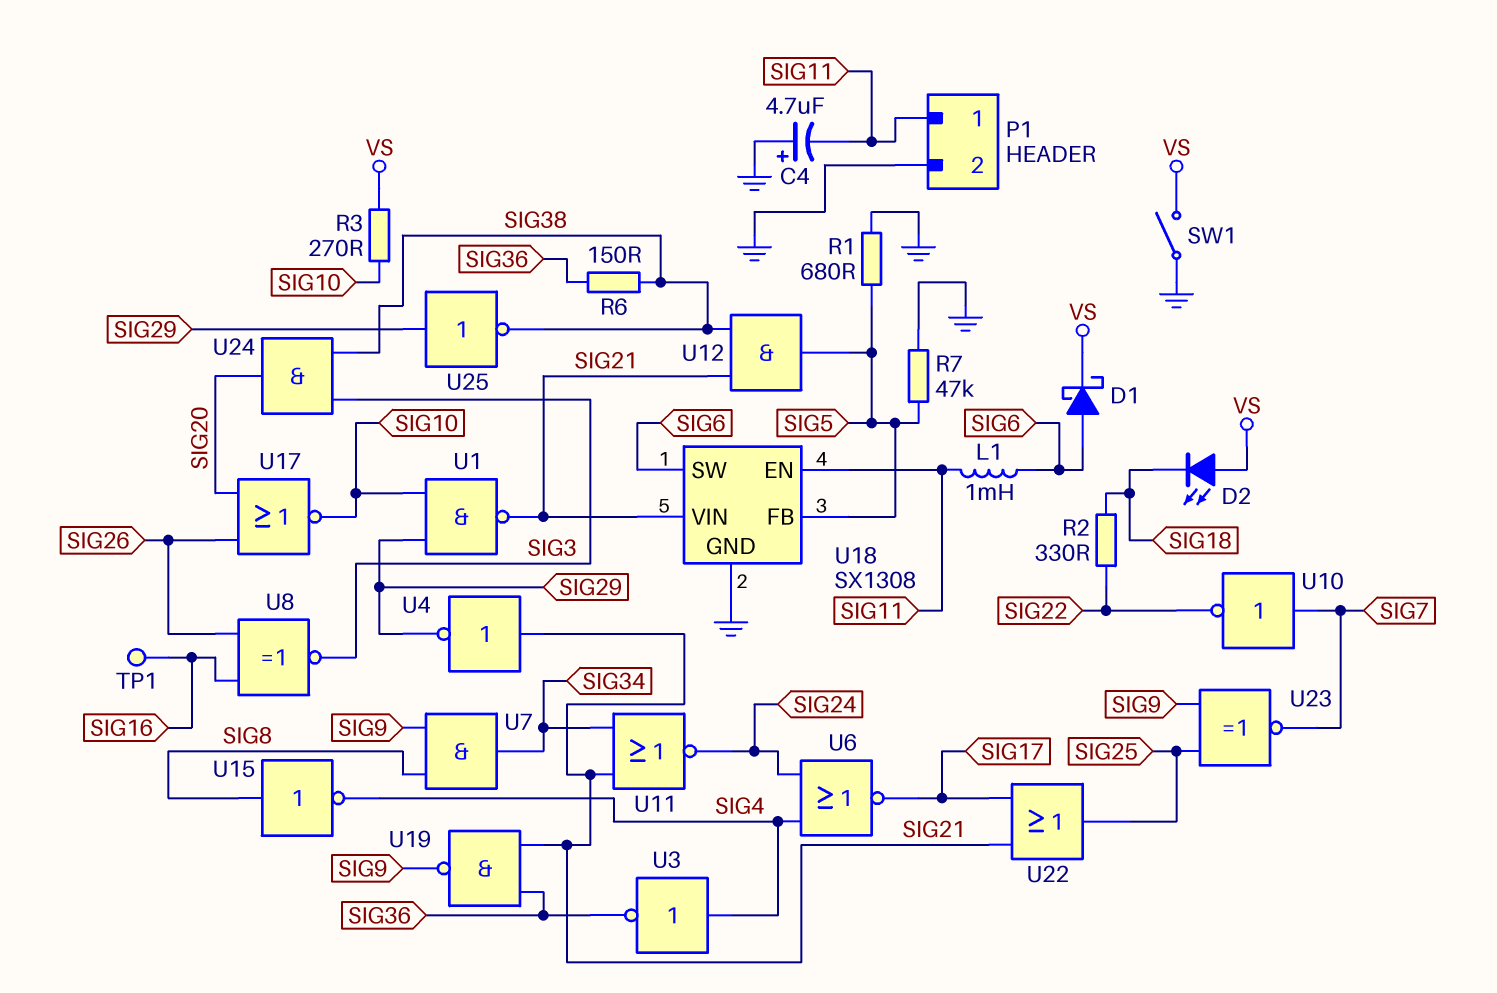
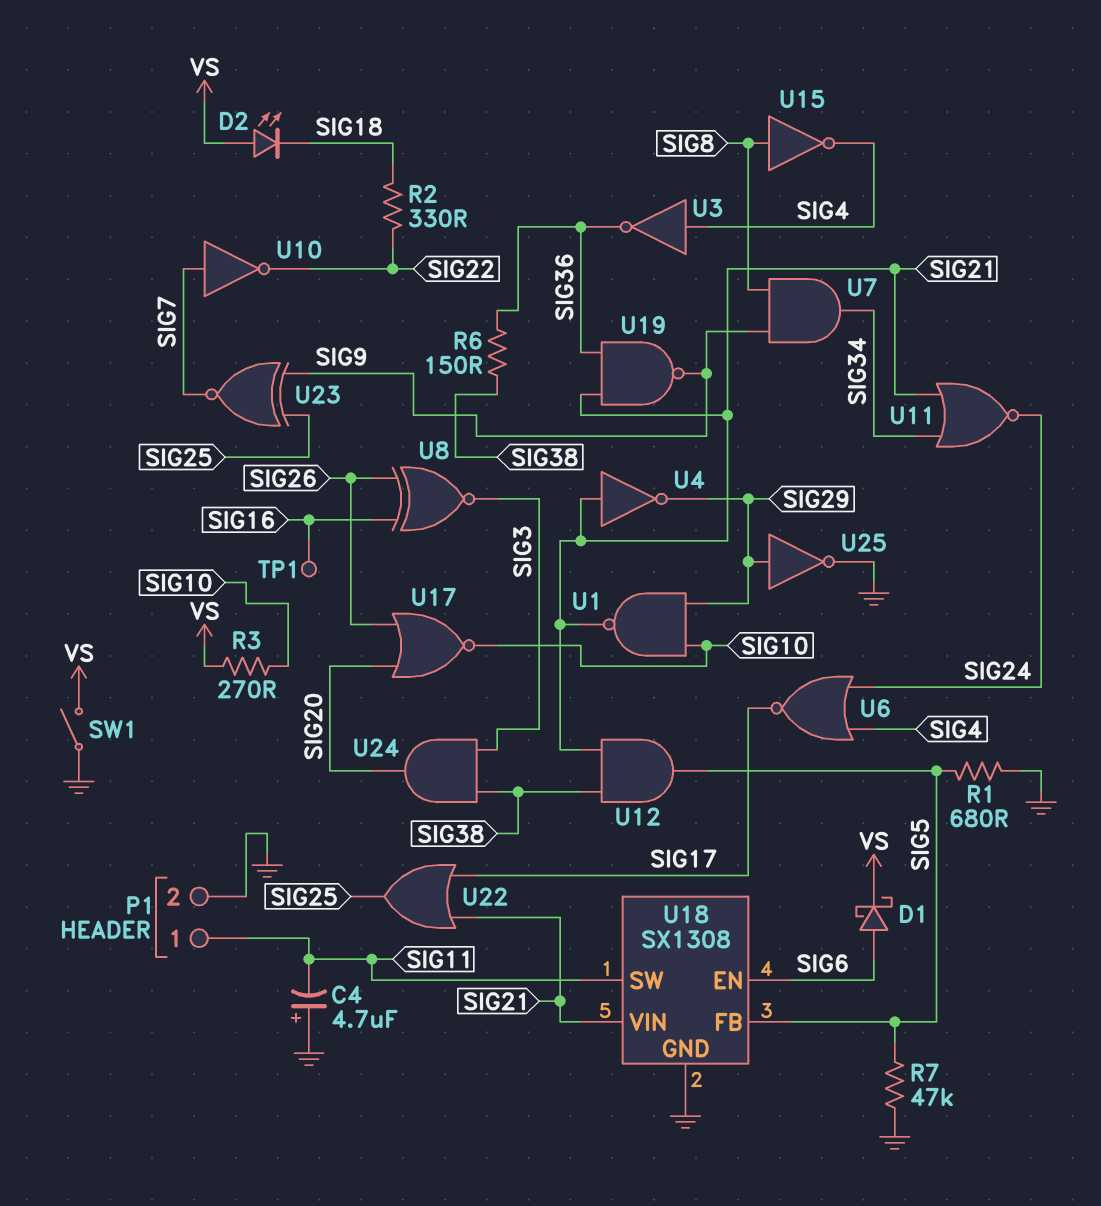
L1: 1mH (SIG6, SIG11) -> none
U18 pin EN: SIG11 -> SIG6
U18 pin SW: SIG6 -> SIG11
U25: NOT (in SIG29, out SIG38) -> NOT (in SIG29, out GND)

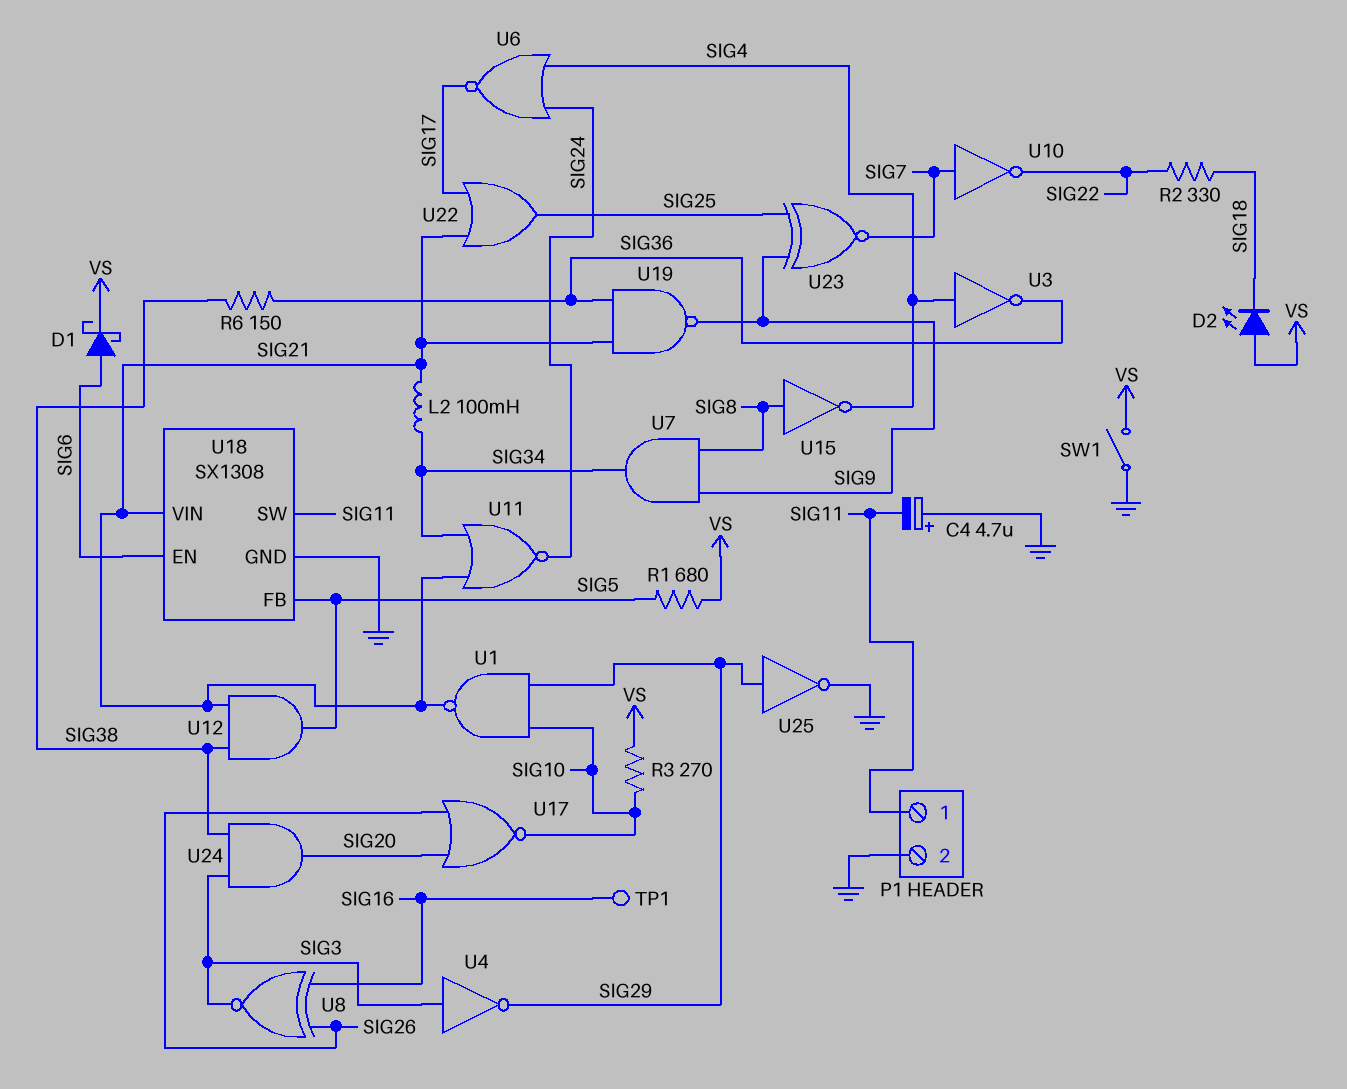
L2: none -> 100mH (SIG21, SIG34)
R1: 680 (GND, SIG5) -> 680 (SIG5, VS)
R7: 47k (GND, SIG5) -> none
U4: NOT (in SIG21, out SIG29) -> NOT (in SIG3, out SIG29)

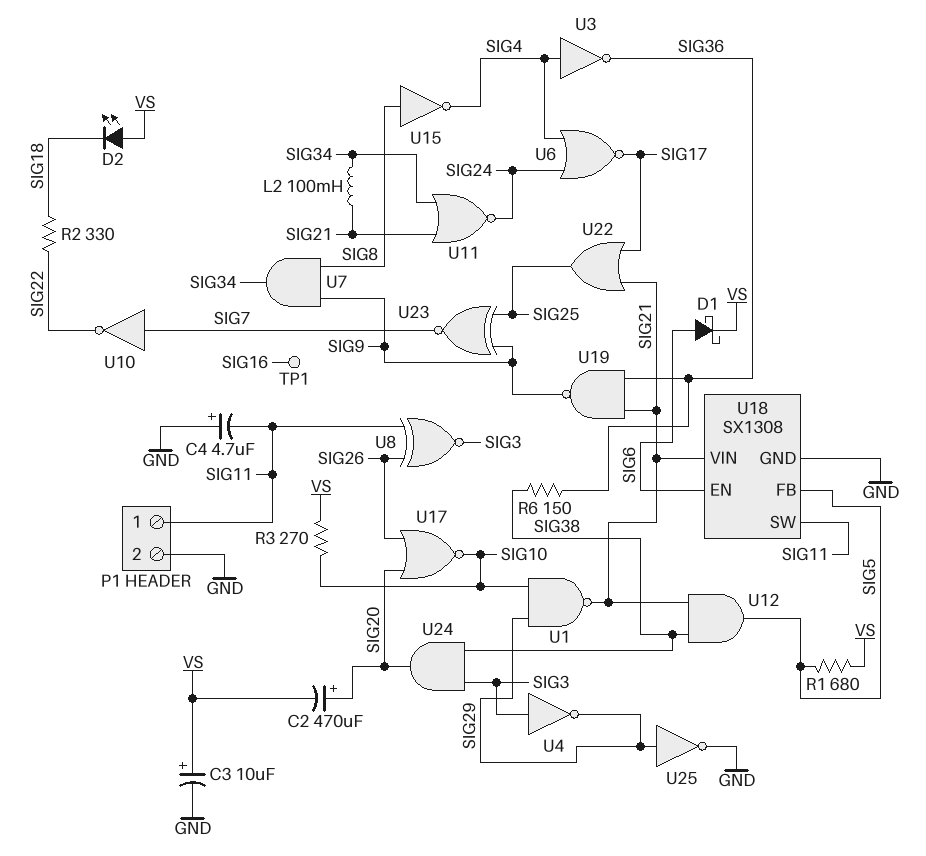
C2: none -> 470uF (plus SIG20, minus VS)
C3: none -> 10uF (plus VS, minus GND)
SW1: switch (GND, VS) -> none
U8: XNOR (in SIG16, in SIG26, out SIG3) -> XNOR (in SIG11, in SIG26, out SIG3)

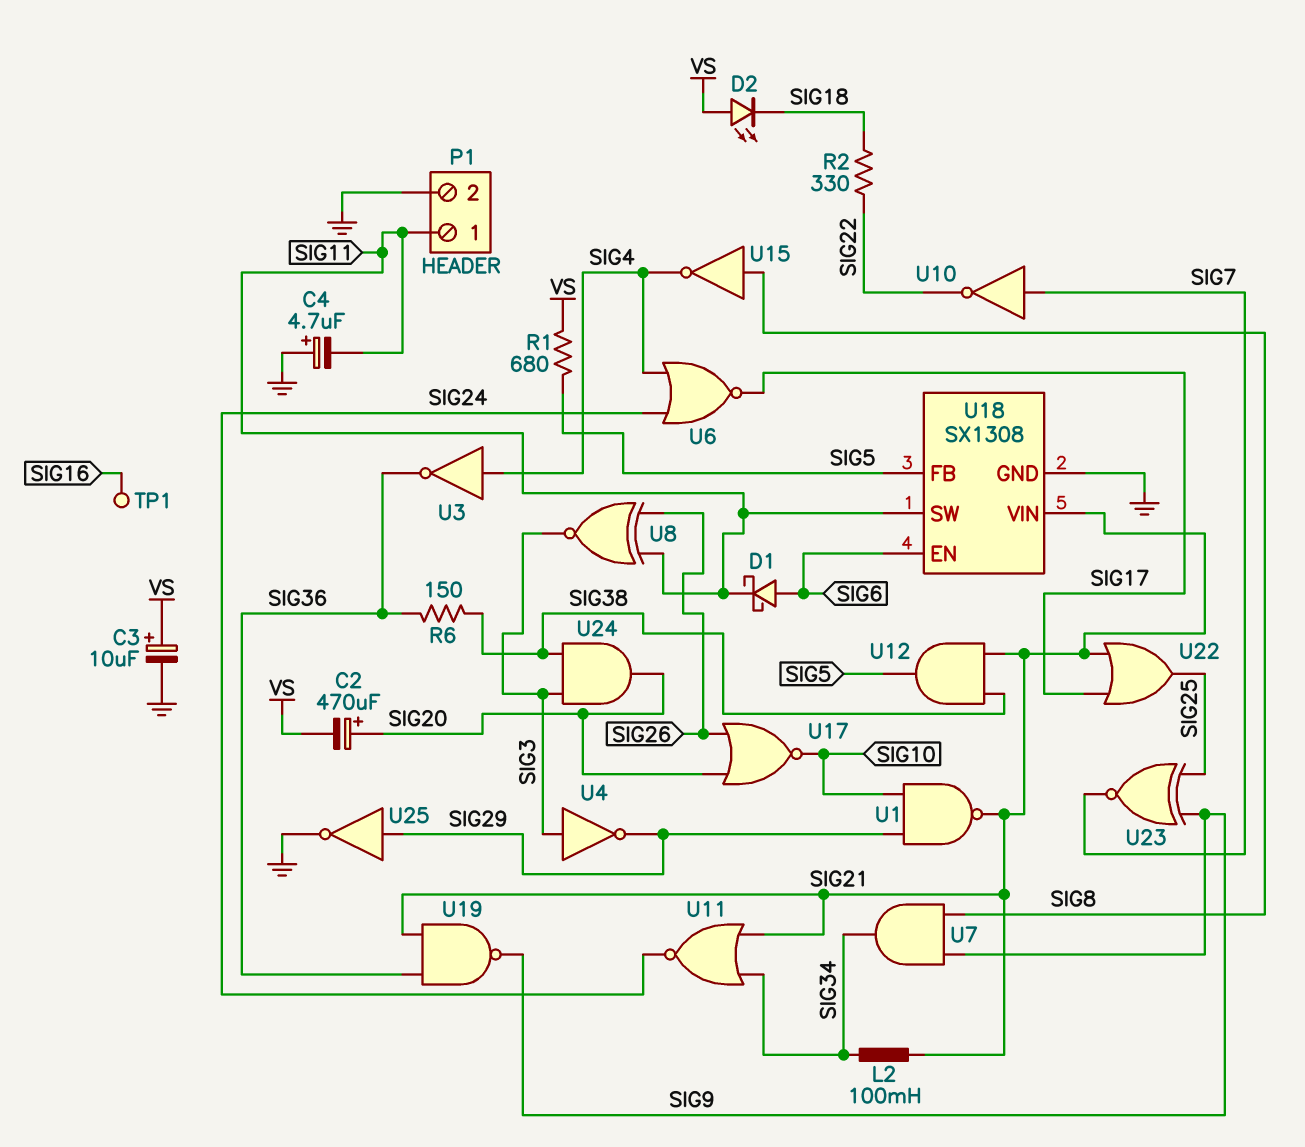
D1: schottky (A SIG6, K VS) -> schottky (A SIG6, K SIG11)
R3: 270 (SIG10, VS) -> none

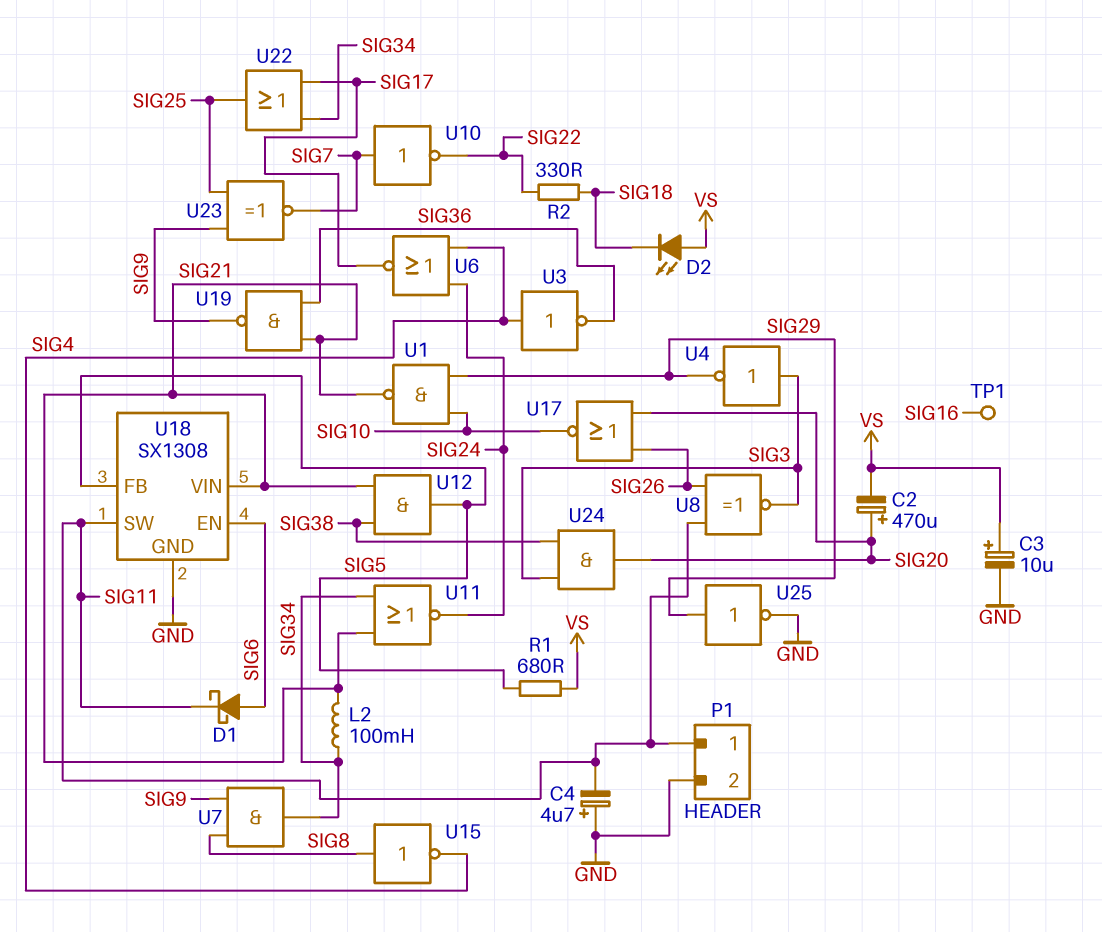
R6: 150 (SIG36, SIG38) -> none
U22: OR (in SIG17, in SIG21, out SIG25) -> OR (in SIG17, in SIG34, out SIG25)

